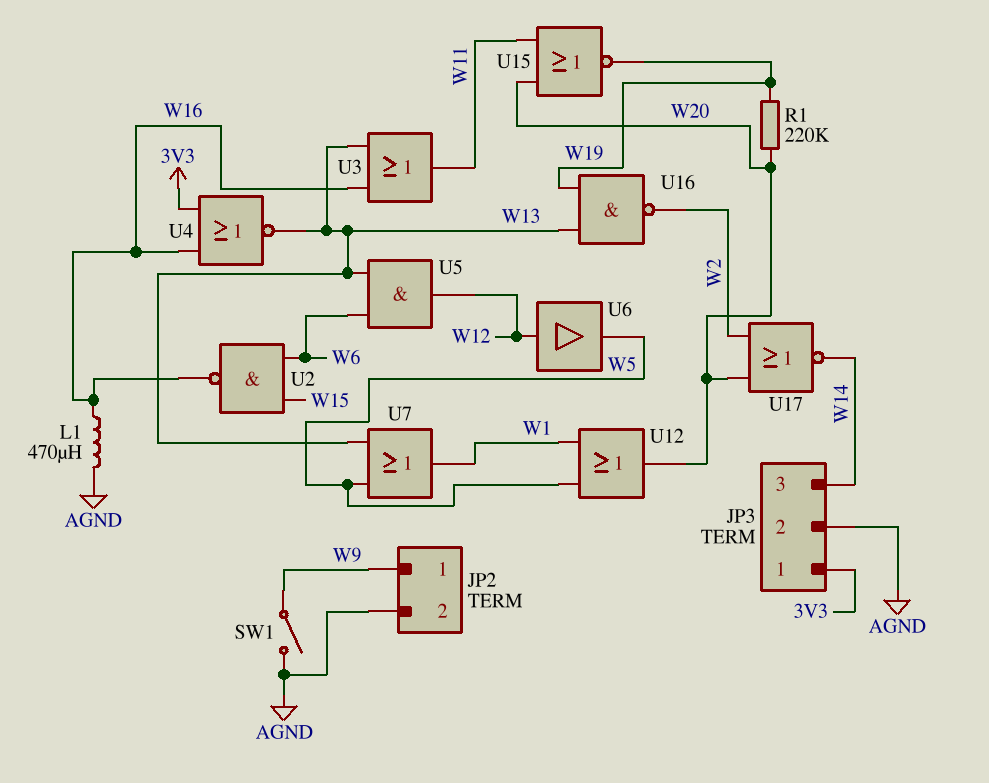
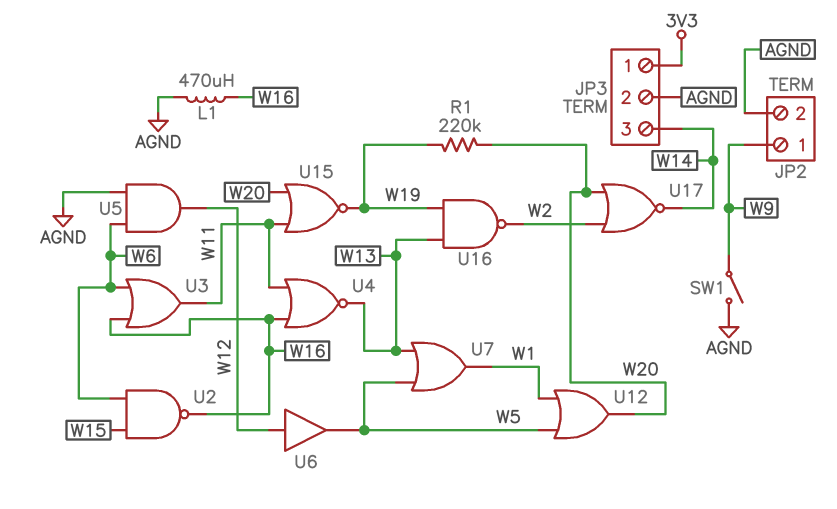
U3: OR (in W13, in W16, out W11) -> OR (in W6, in W16, out W11)
U4: NOR (in 3V3, in W16, out W13) -> NOR (in W11, in W16, out W13)
U5: AND (in W6, in W13, out W12) -> AND (in AGND, in W6, out W12)

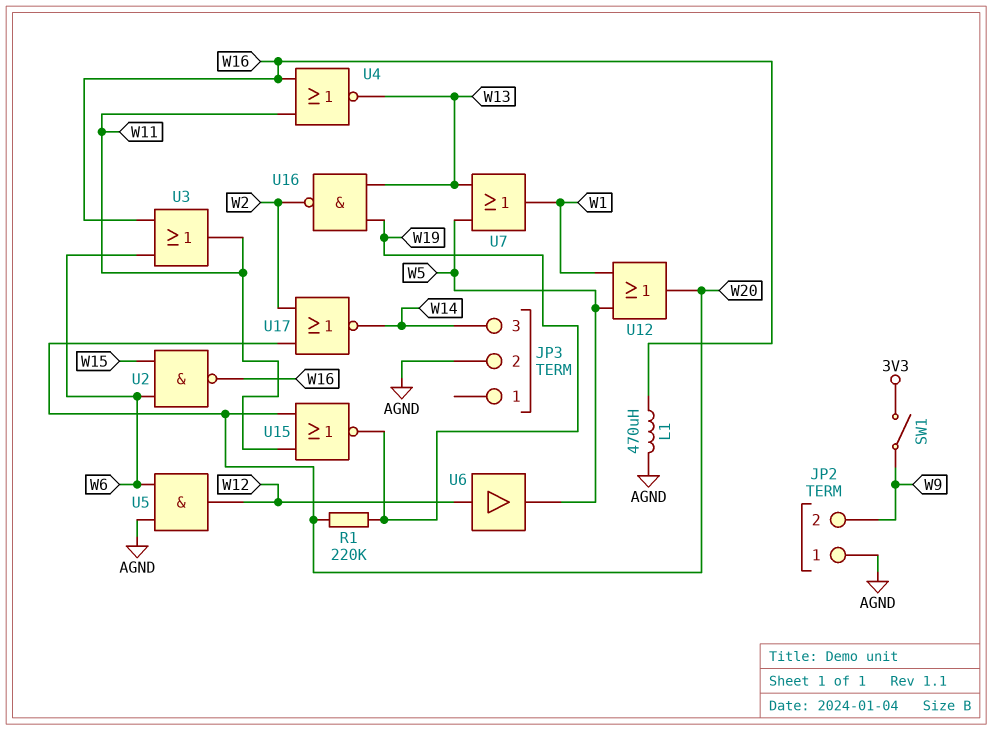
JP2 pin 1: W9 -> AGND
JP2 pin 2: AGND -> W9
JP3 pin 1: 3V3 -> none
SW1: switch (AGND, W9) -> switch (3V3, W9)

